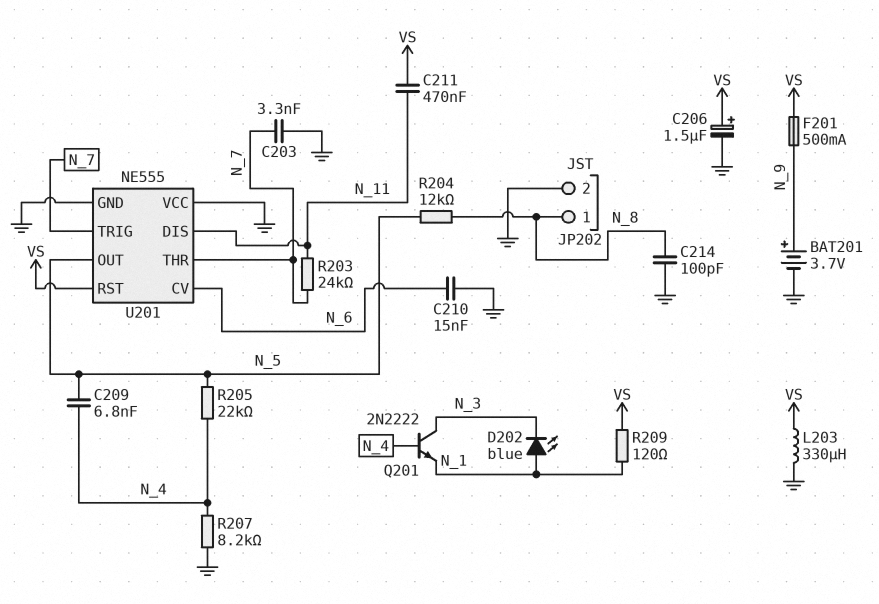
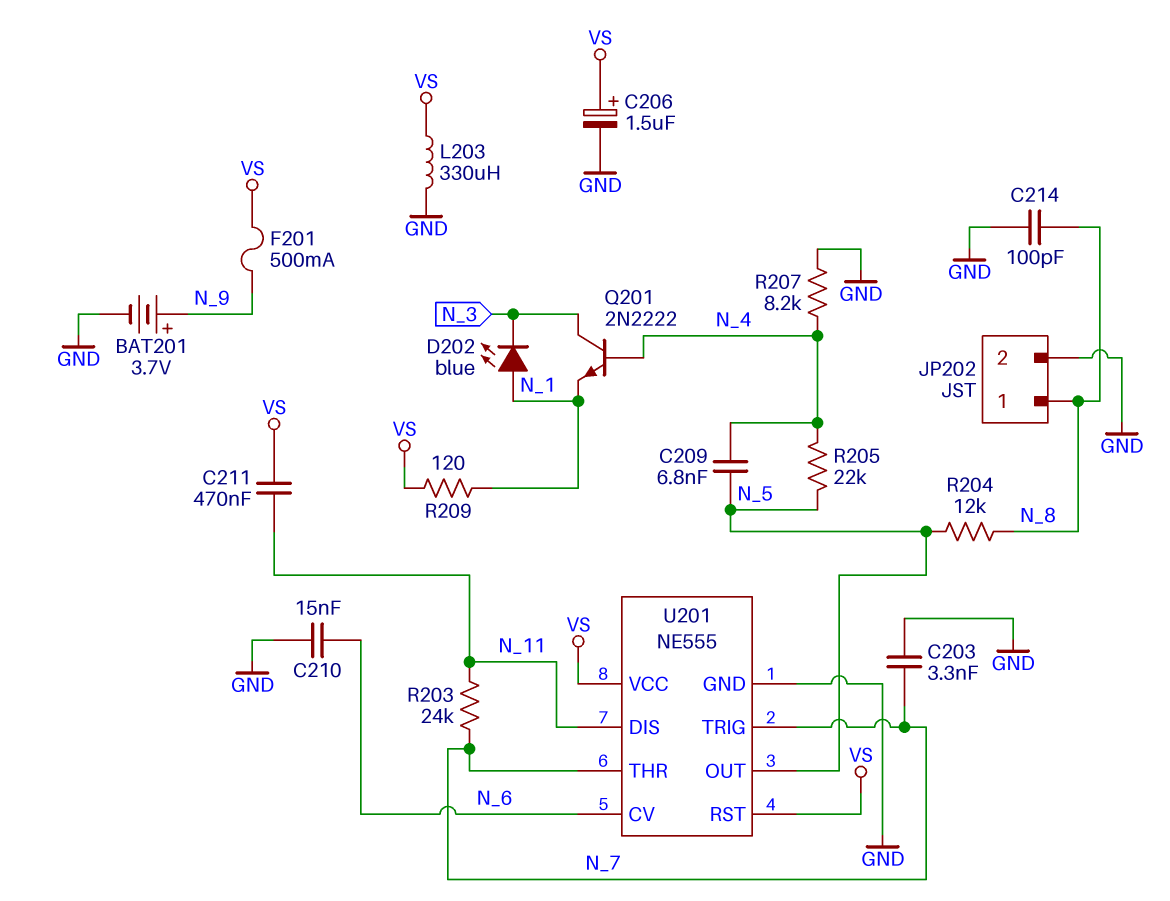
U201 pin VCC: GND -> VS

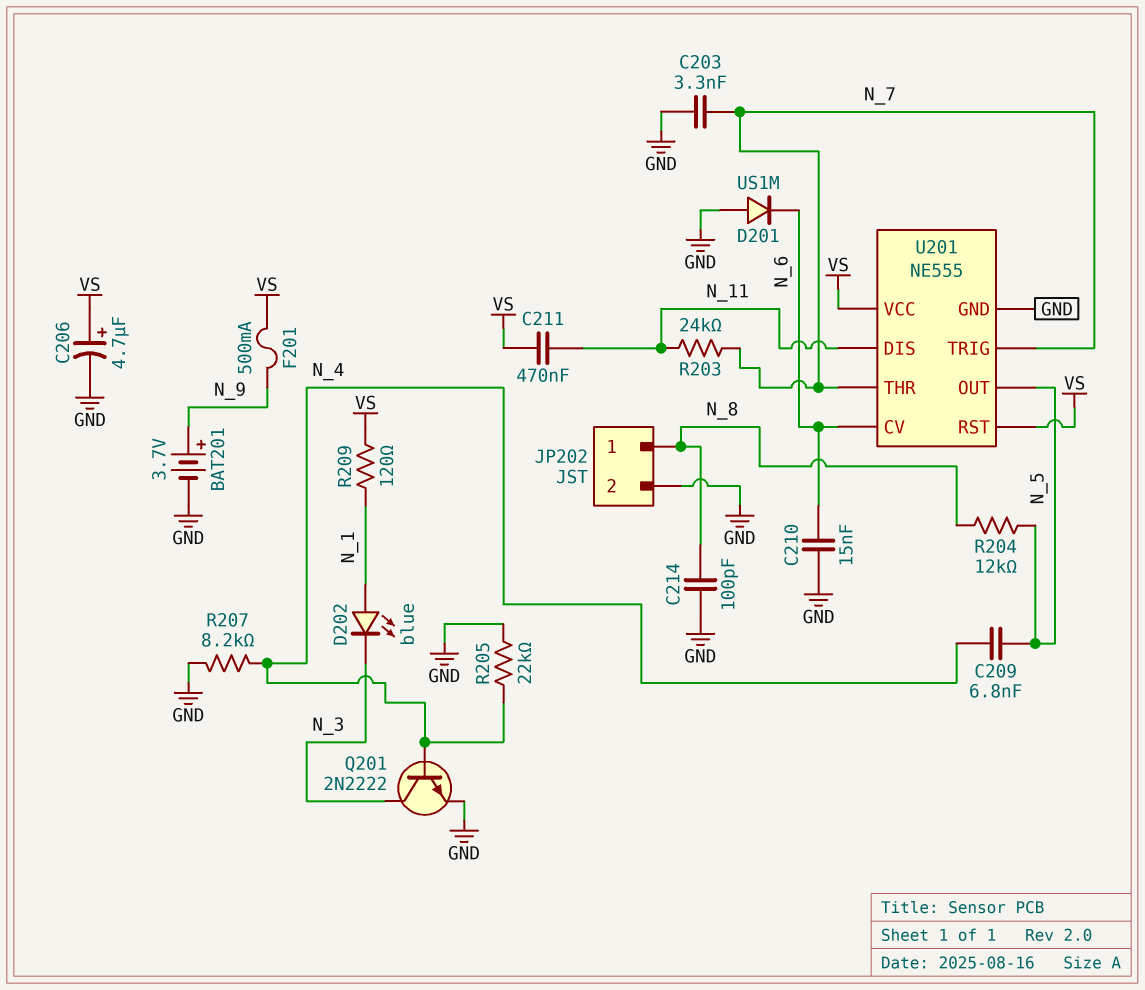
C206: 1.5uF (plus VS, minus GND) -> 4.7uF (plus VS, minus GND)
D201: none -> diode US1M (A GND, K N_6)
L203: 330uH (GND, VS) -> none
Q201: NPN 2N2222 (B N_4, C N_3, E N_1) -> NPN 2N2222 (B N_4, C N_3, E GND)
R205: 22k (N_4, N_5) -> 22k (GND, N_4)

